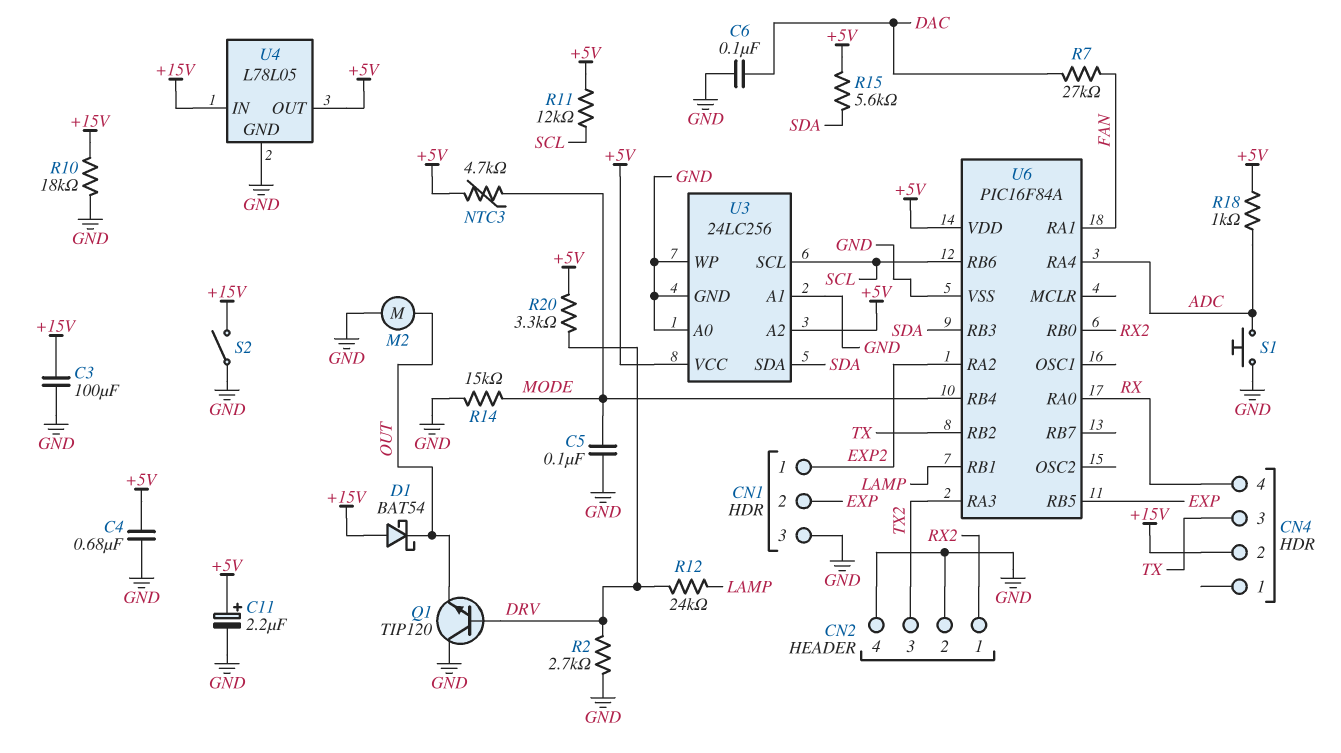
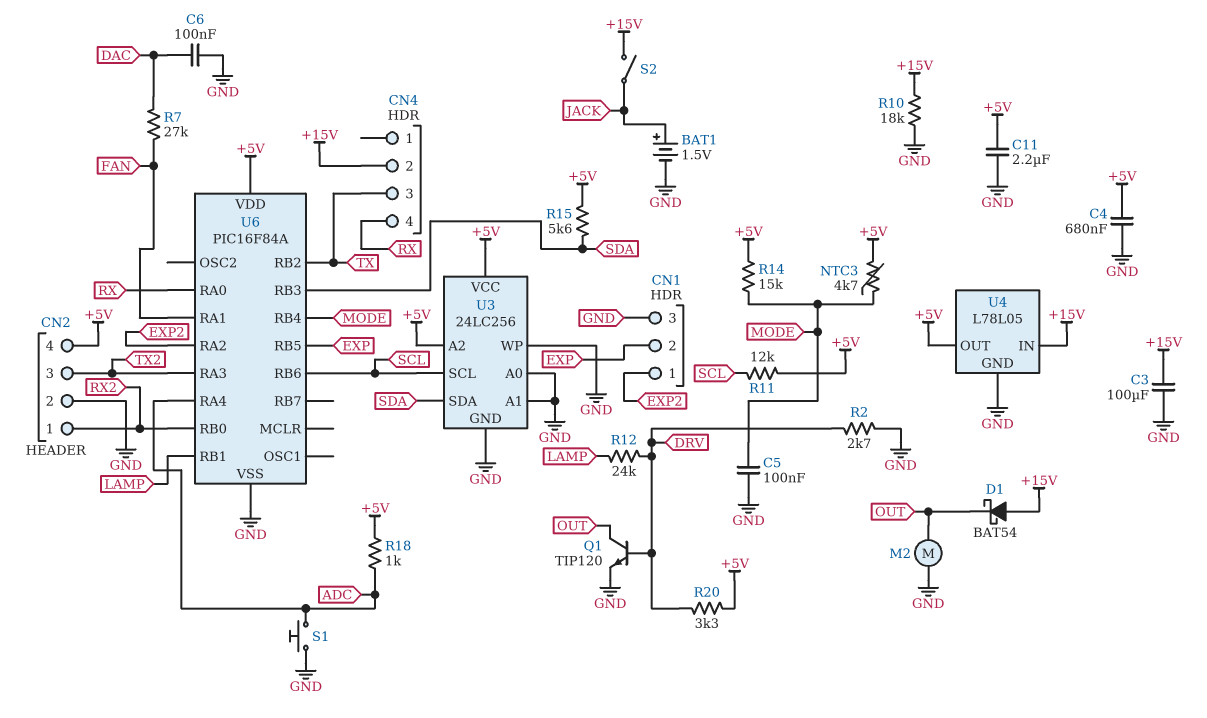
BAT1: none -> 1.5V (plus JACK, minus GND)
C11: 2.2uF (plus +5V, minus GND) -> 2.2uF (+5V, GND)
CN2 pin 4: GND -> +5V
Q1: NPN TIP120 (B DRV, C GND, E OUT) -> NPN TIP120 (B DRV, C OUT, E GND)
R14: 15k (GND, MODE) -> 15k (+5V, MODE)
S2: switch (+15V, GND) -> switch (+15V, JACK)

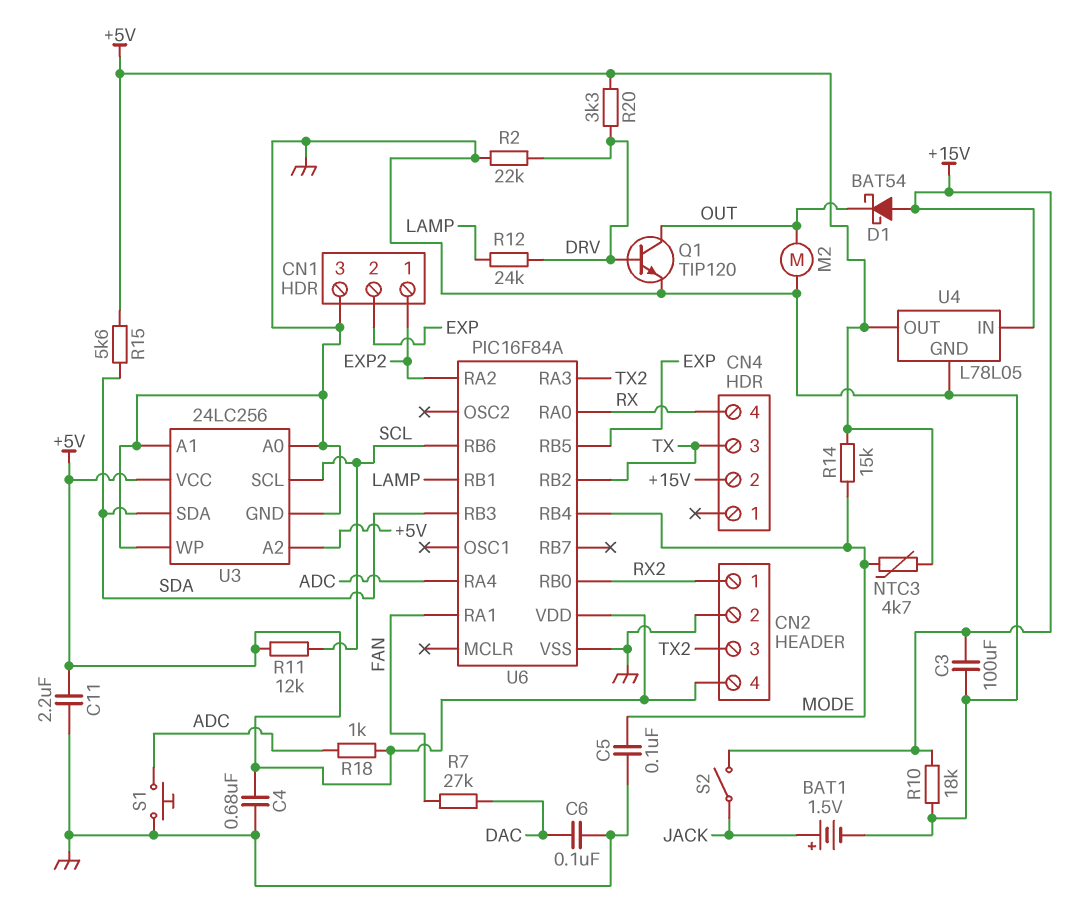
R2: 2.7k (DRV, GND) -> 22k (DRV, GND)

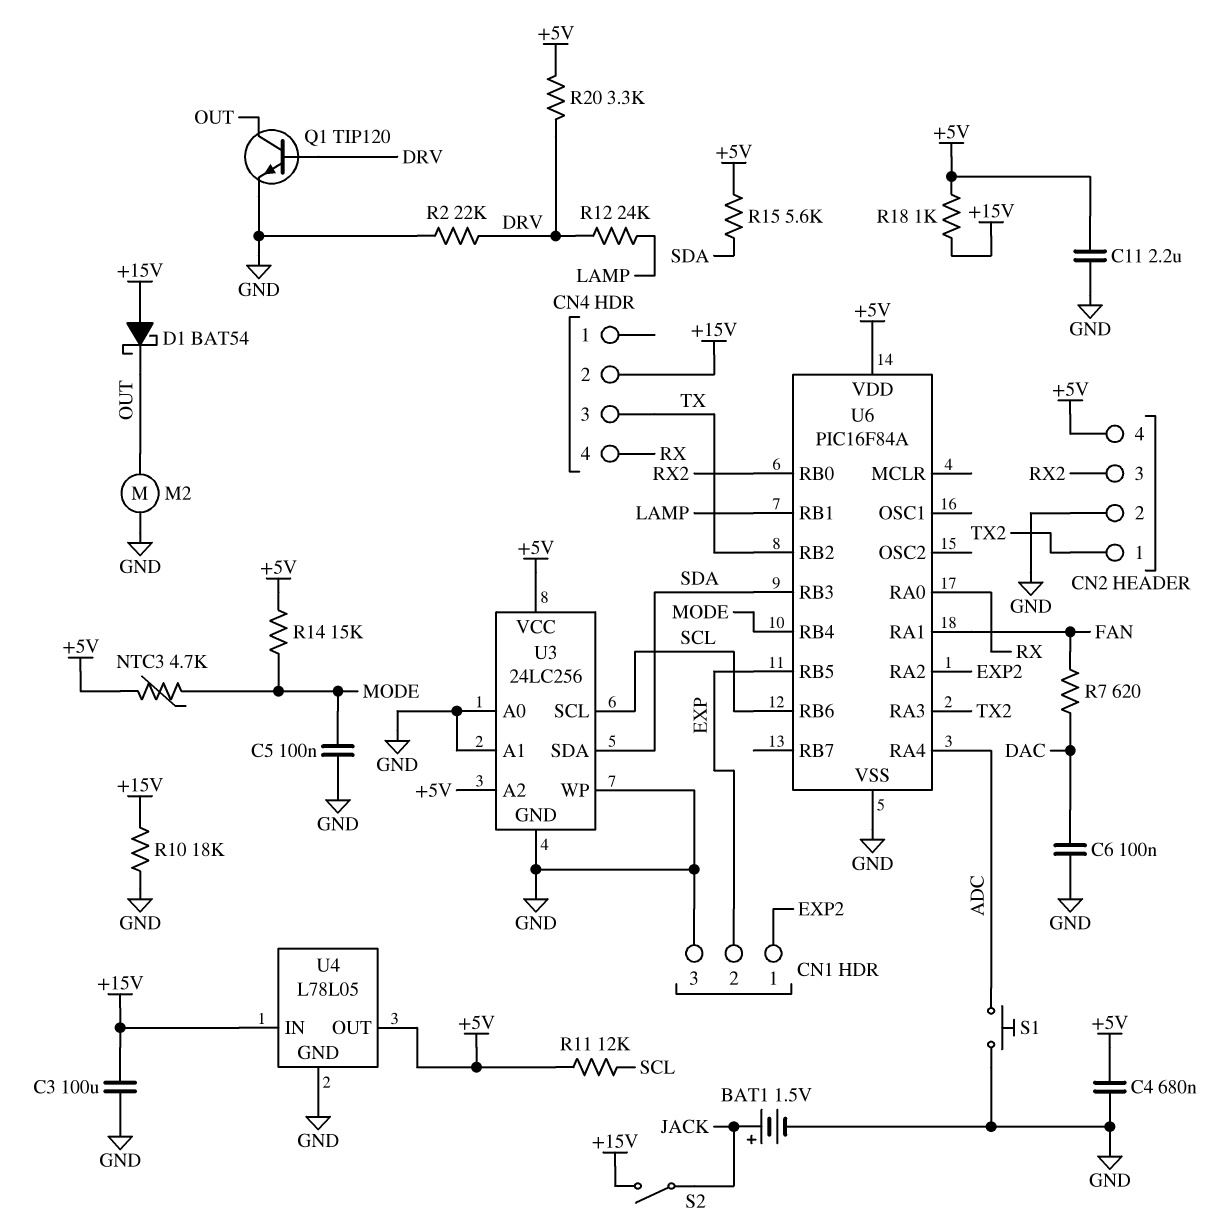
CN2 pin 1: RX2 -> TX2
CN2 pin 3: TX2 -> RX2
R7: 27k (DAC, FAN) -> 620 (DAC, FAN)
R18: 1k (+5V, ADC) -> 1k (+5V, +15V)

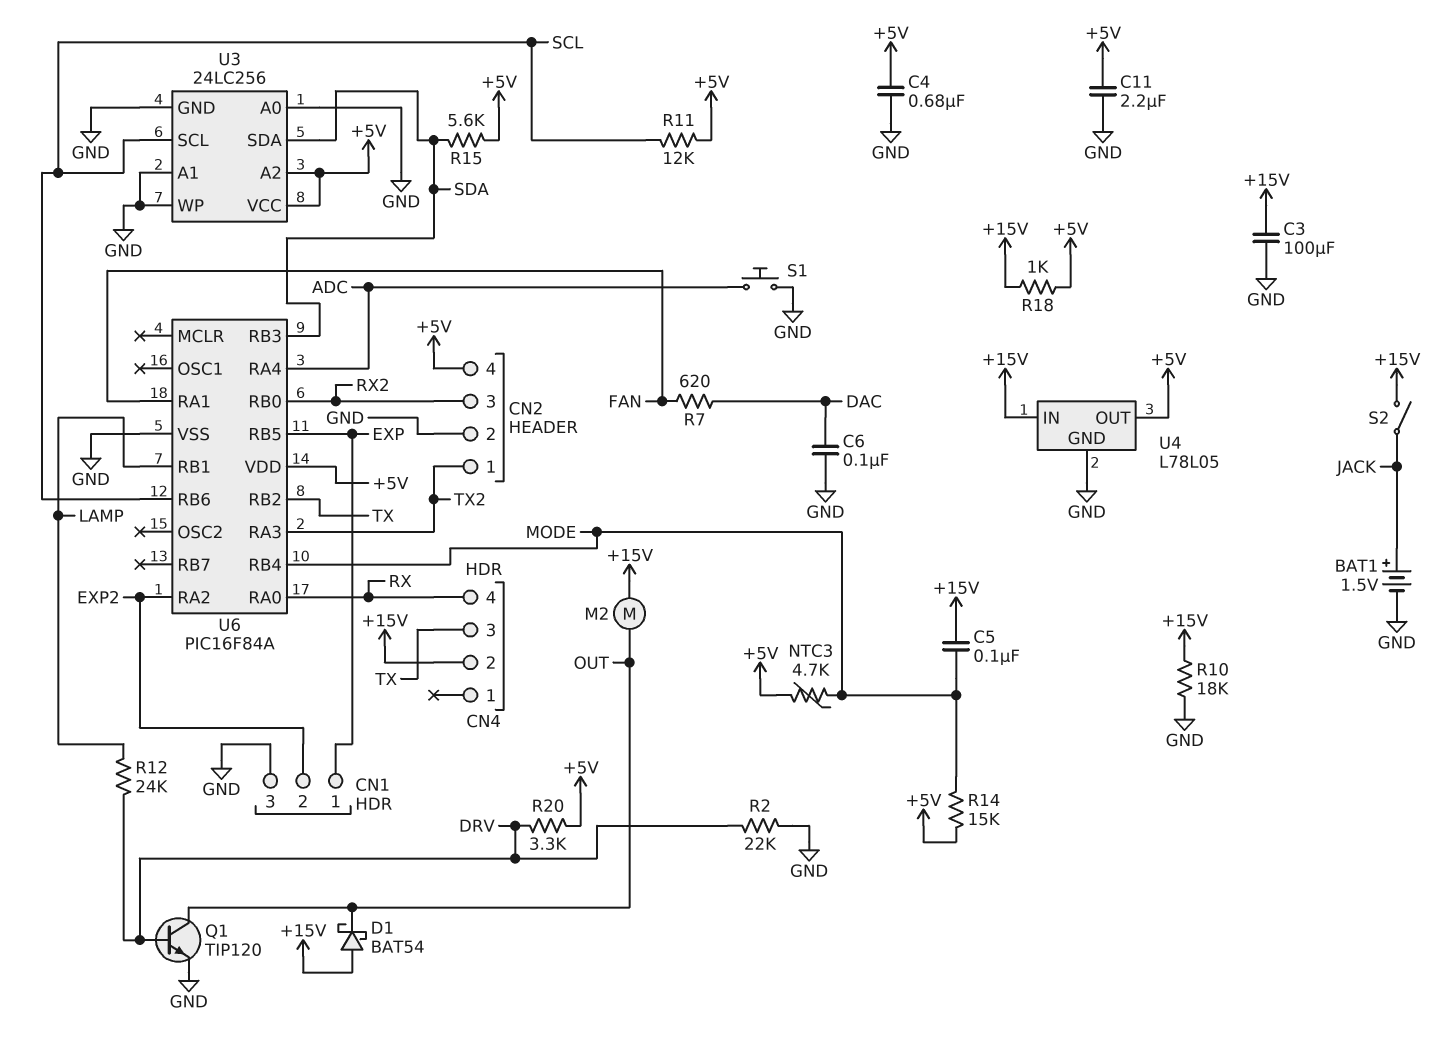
C5: 100nF (GND, MODE) -> 100nF (+15V, MODE)
CN1 pin 1: EXP2 -> EXP
CN1 pin 2: EXP -> EXP2
M2: motor (GND, OUT) -> motor (+15V, OUT)

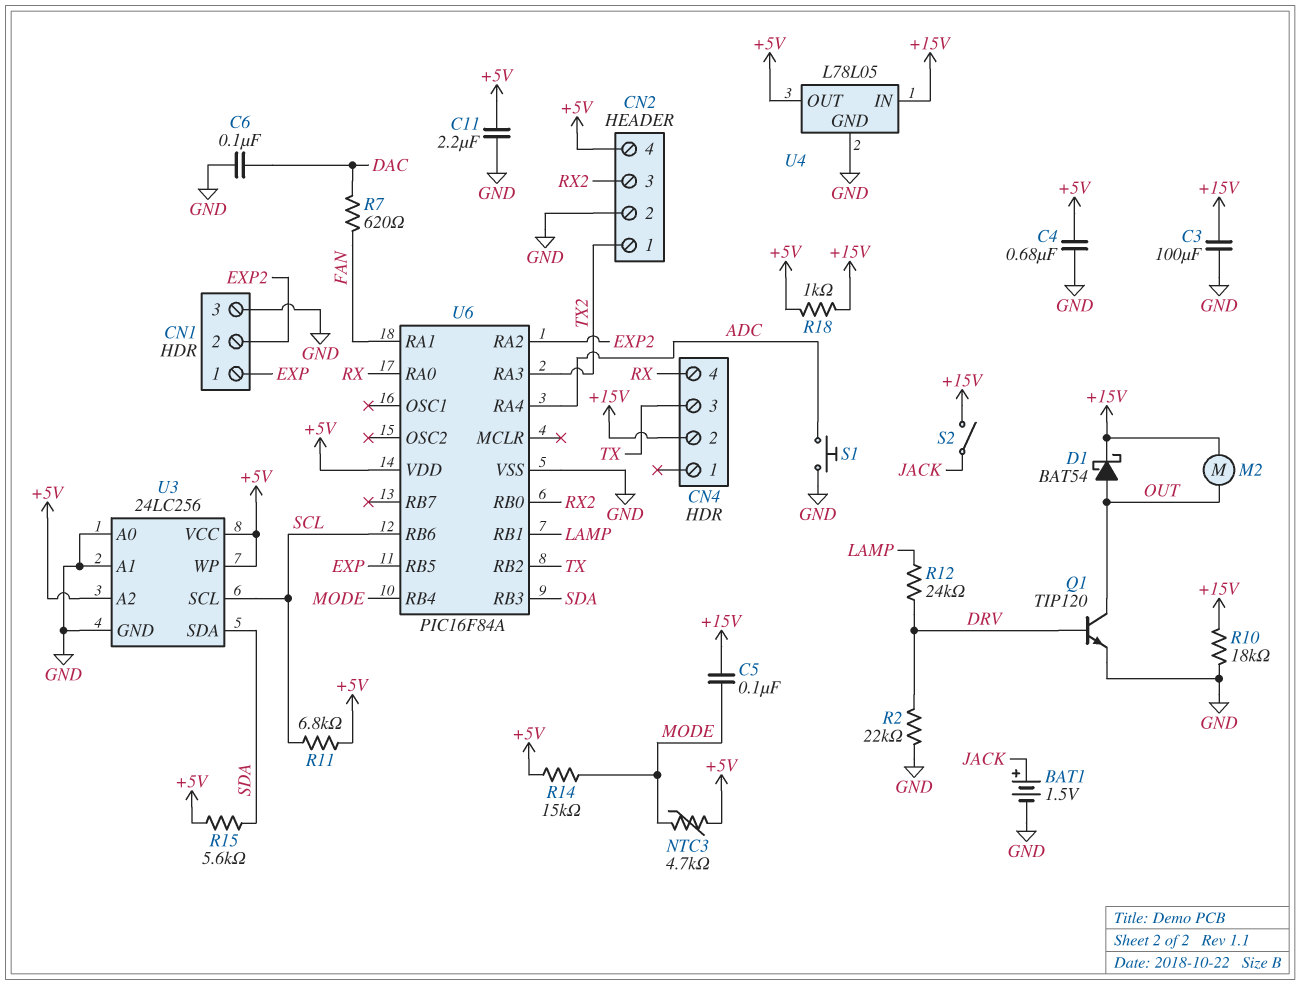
D1: schottky BAT54 (A +15V, K OUT) -> schottky BAT54 (A OUT, K +15V)
R11: 12k (+5V, SCL) -> 6.8k (+5V, SCL)
R20: 3.3k (+5V, DRV) -> none
U3 pin WP: GND -> +5V

